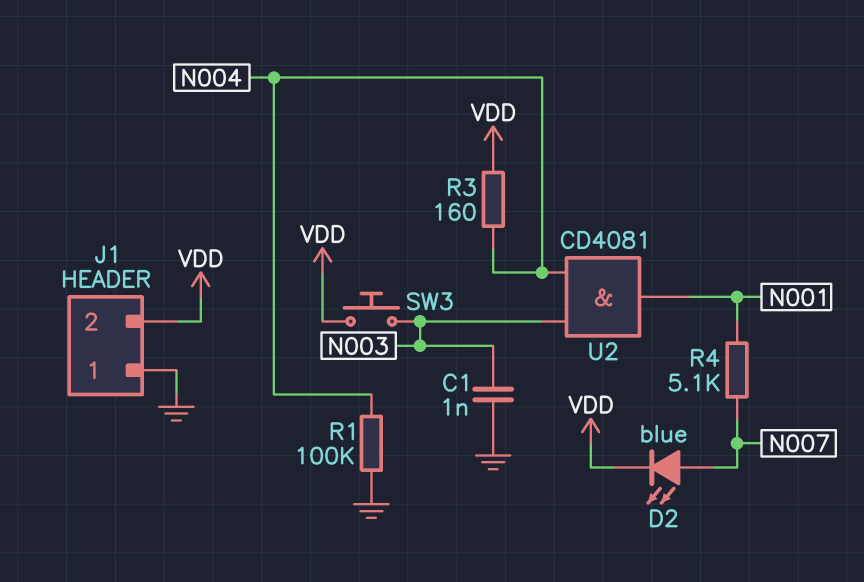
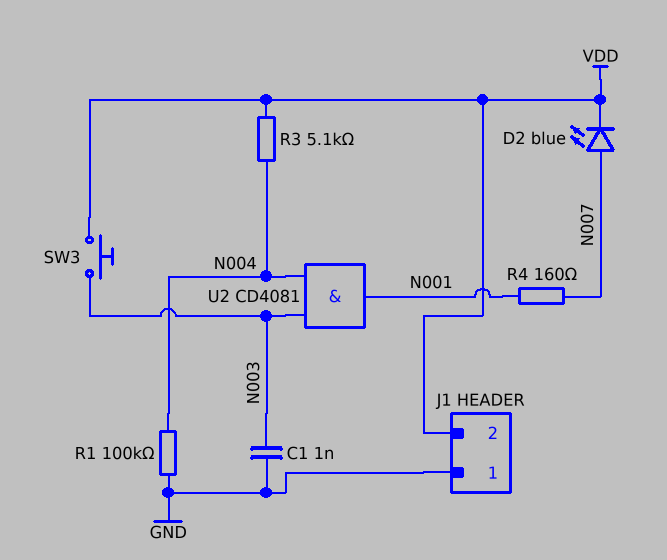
R3: 160 (N004, VDD) -> 5.1k (N004, VDD)
R4: 5.1k (N001, N007) -> 160 (N001, N007)

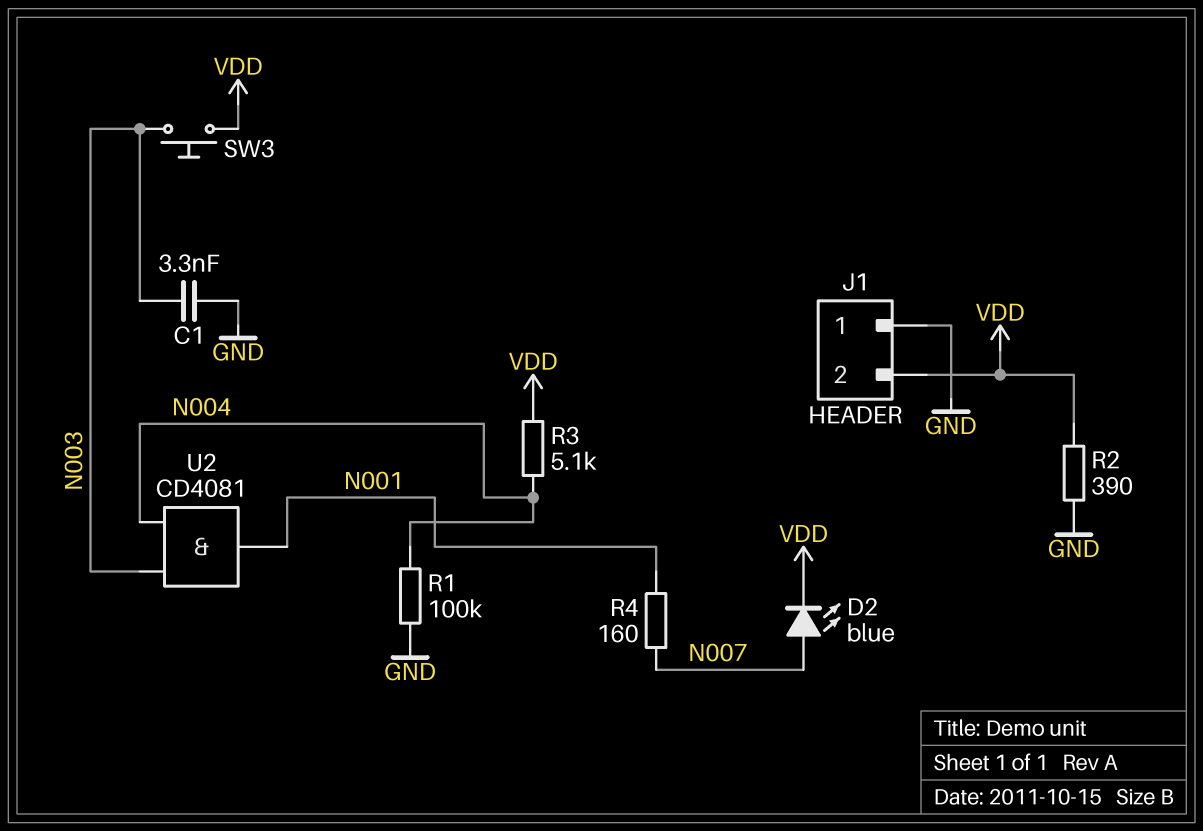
C1: 1nF (GND, N003) -> 3.3nF (GND, N003)
R2: none -> 390 (GND, VDD)

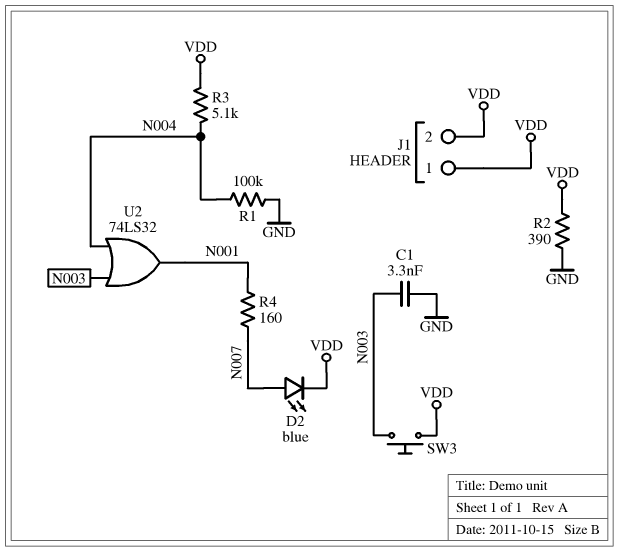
J1 pin 1: GND -> VDD
U2: AND CD4081 (in N003, in N004, out N001) -> OR 74LS32 (in N003, in N004, out N001)

